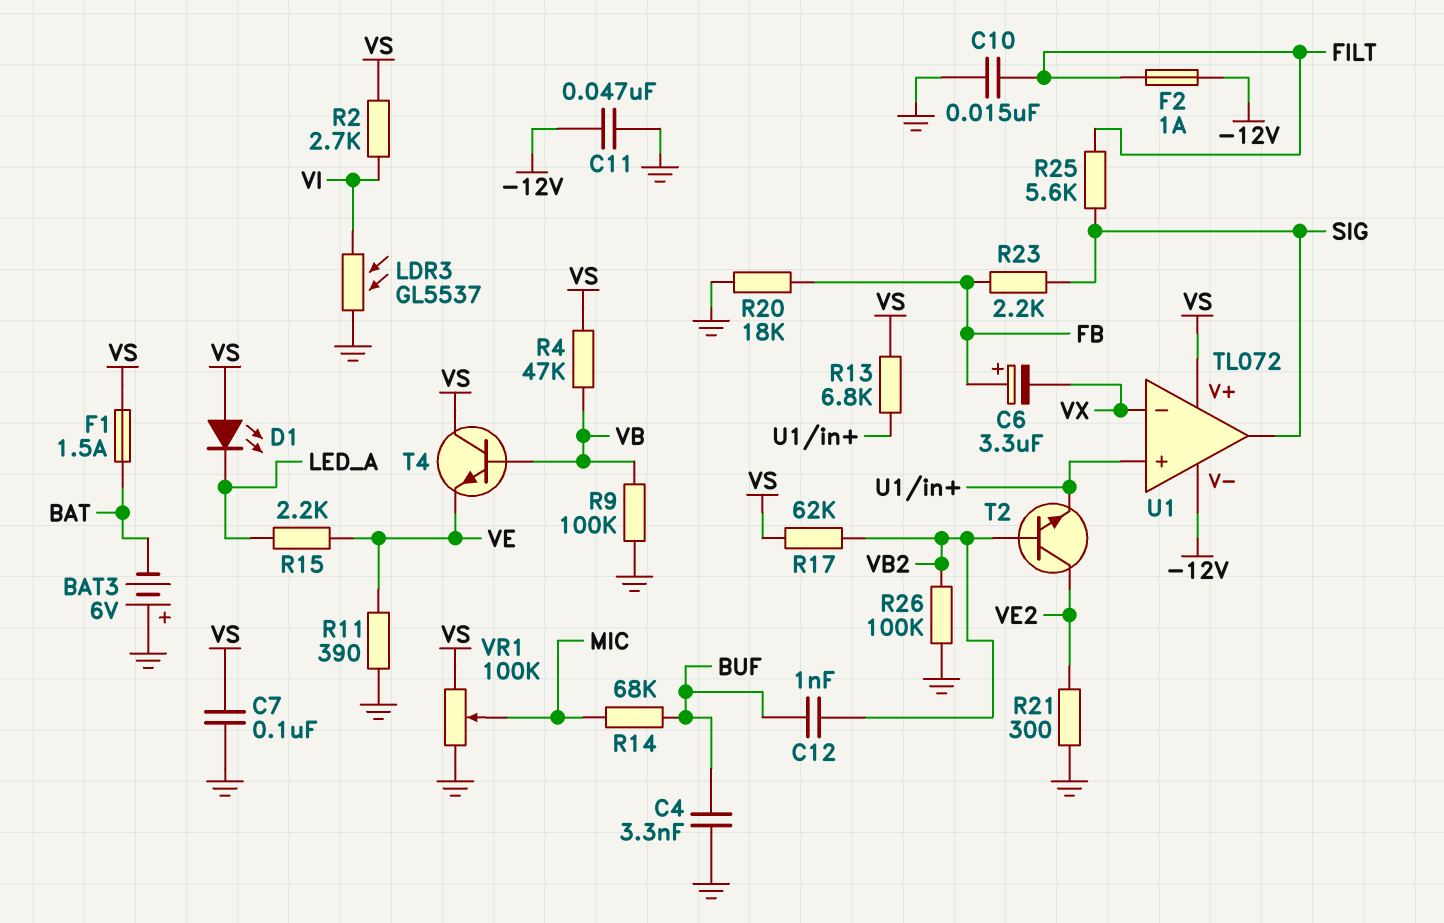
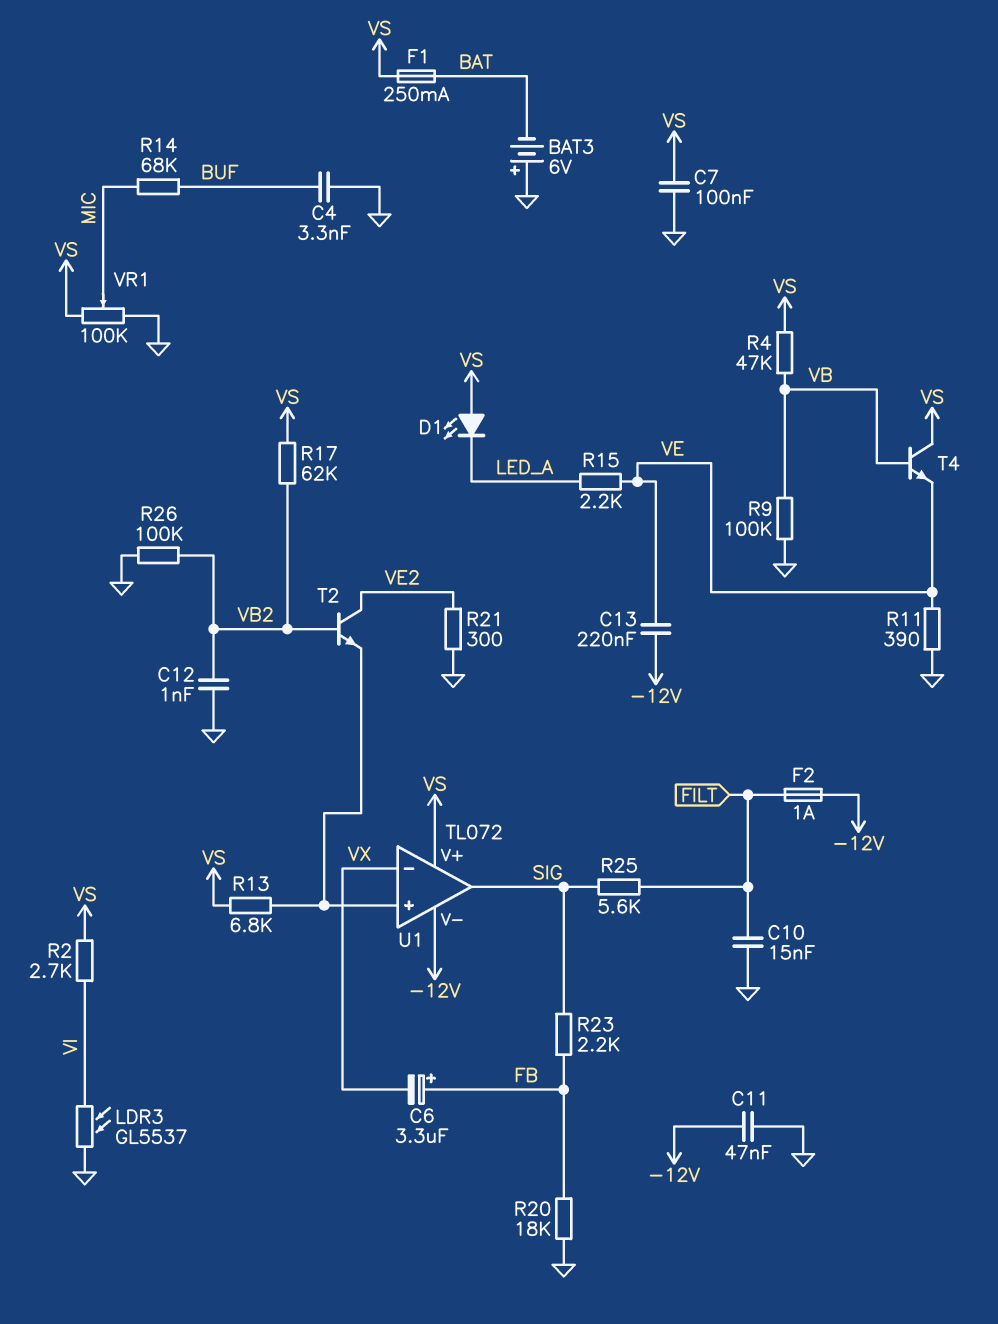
C12: 1nF (BUF, VB2) -> 1nF (GND, VB2)
C13: none -> 220nF (-12V, VE)
F1: 1.5A (BAT, VS) -> 250mA (BAT, VS)

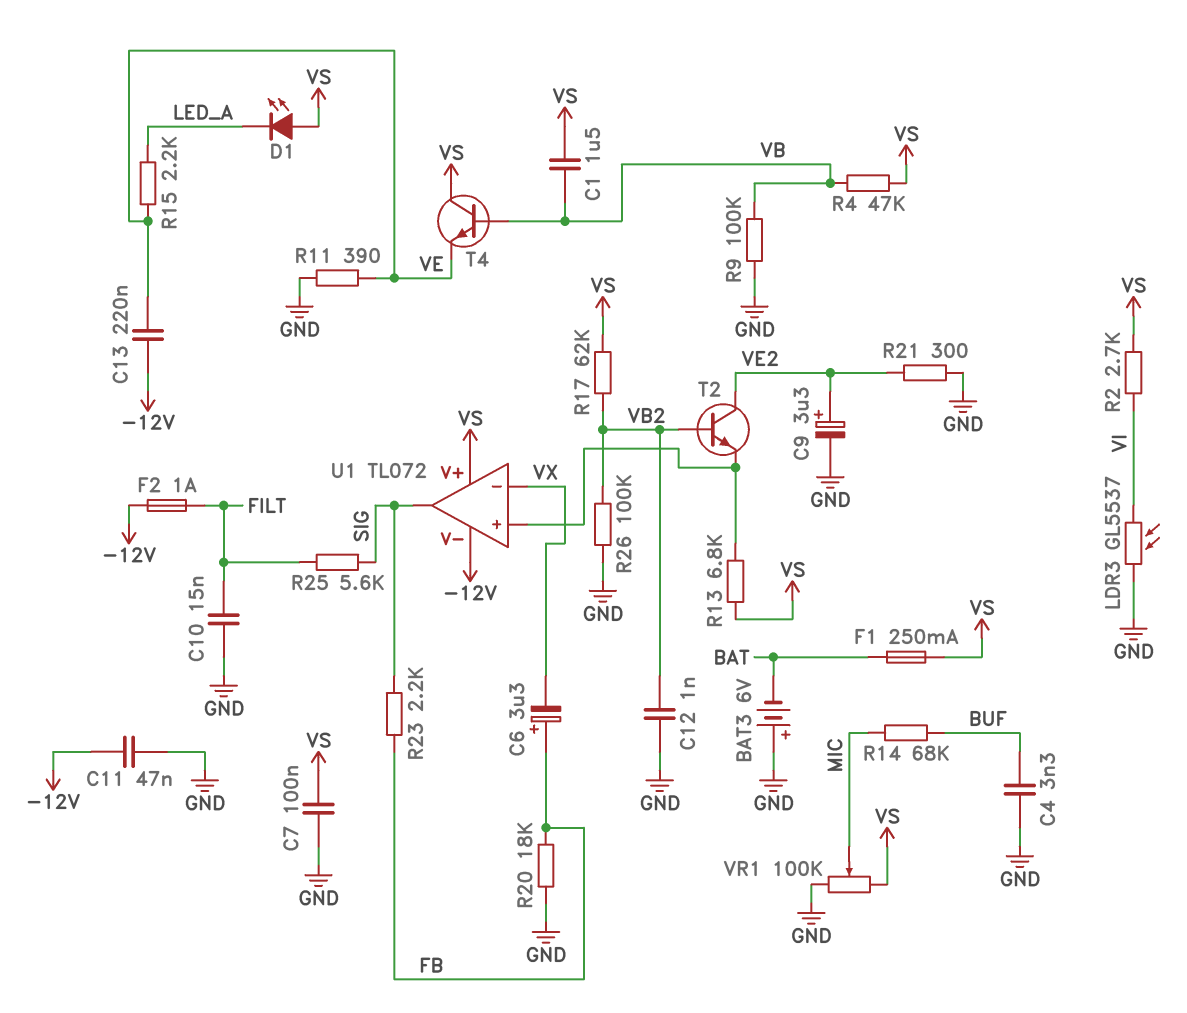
C1: none -> 1.5uF (VB, VS)
C9: none -> 3.3uF (plus VE2, minus GND)

